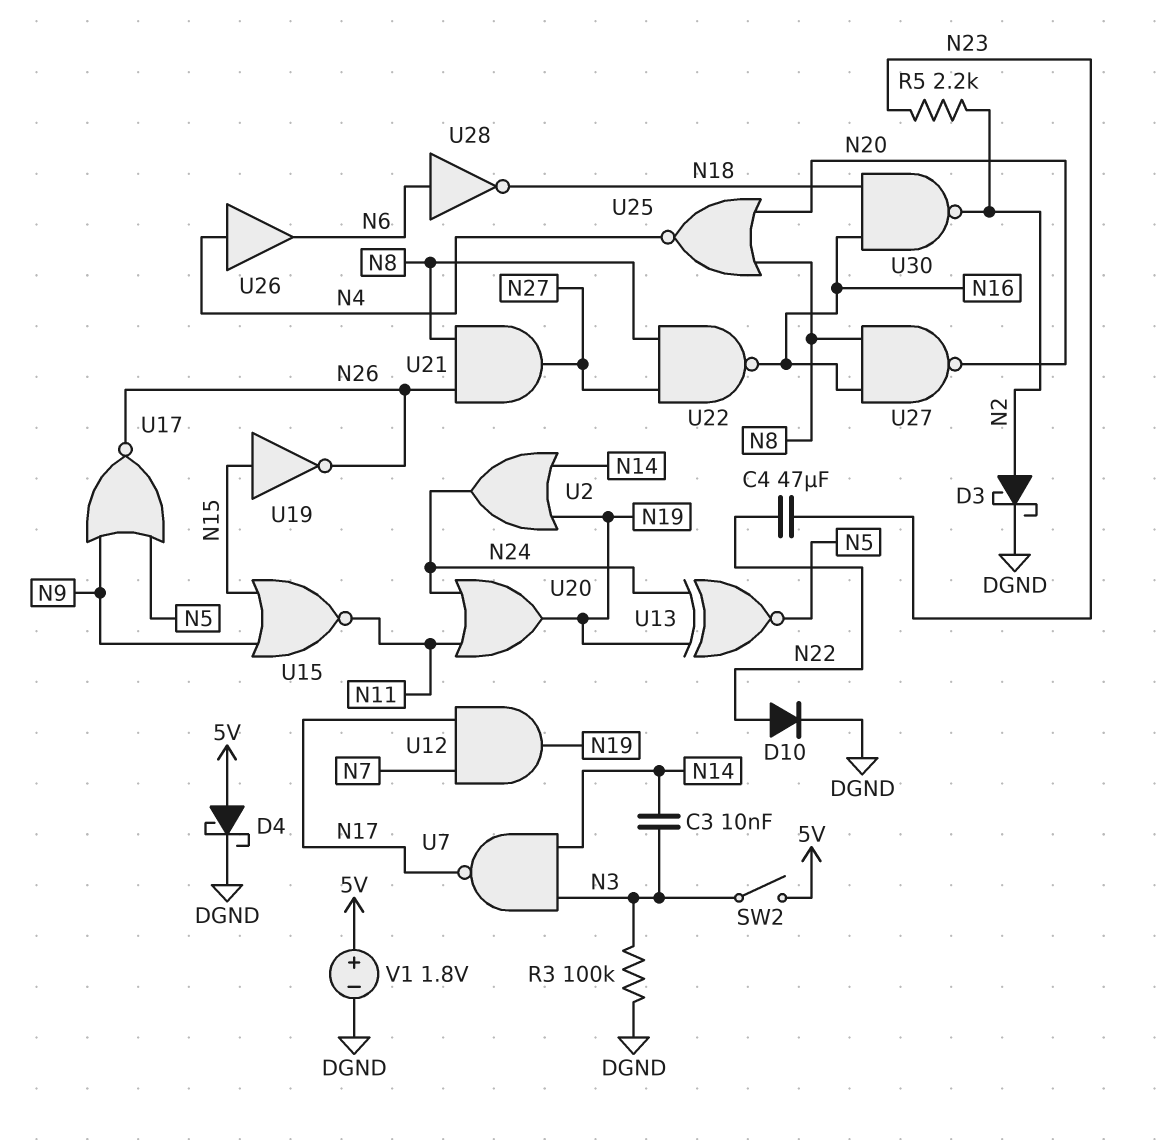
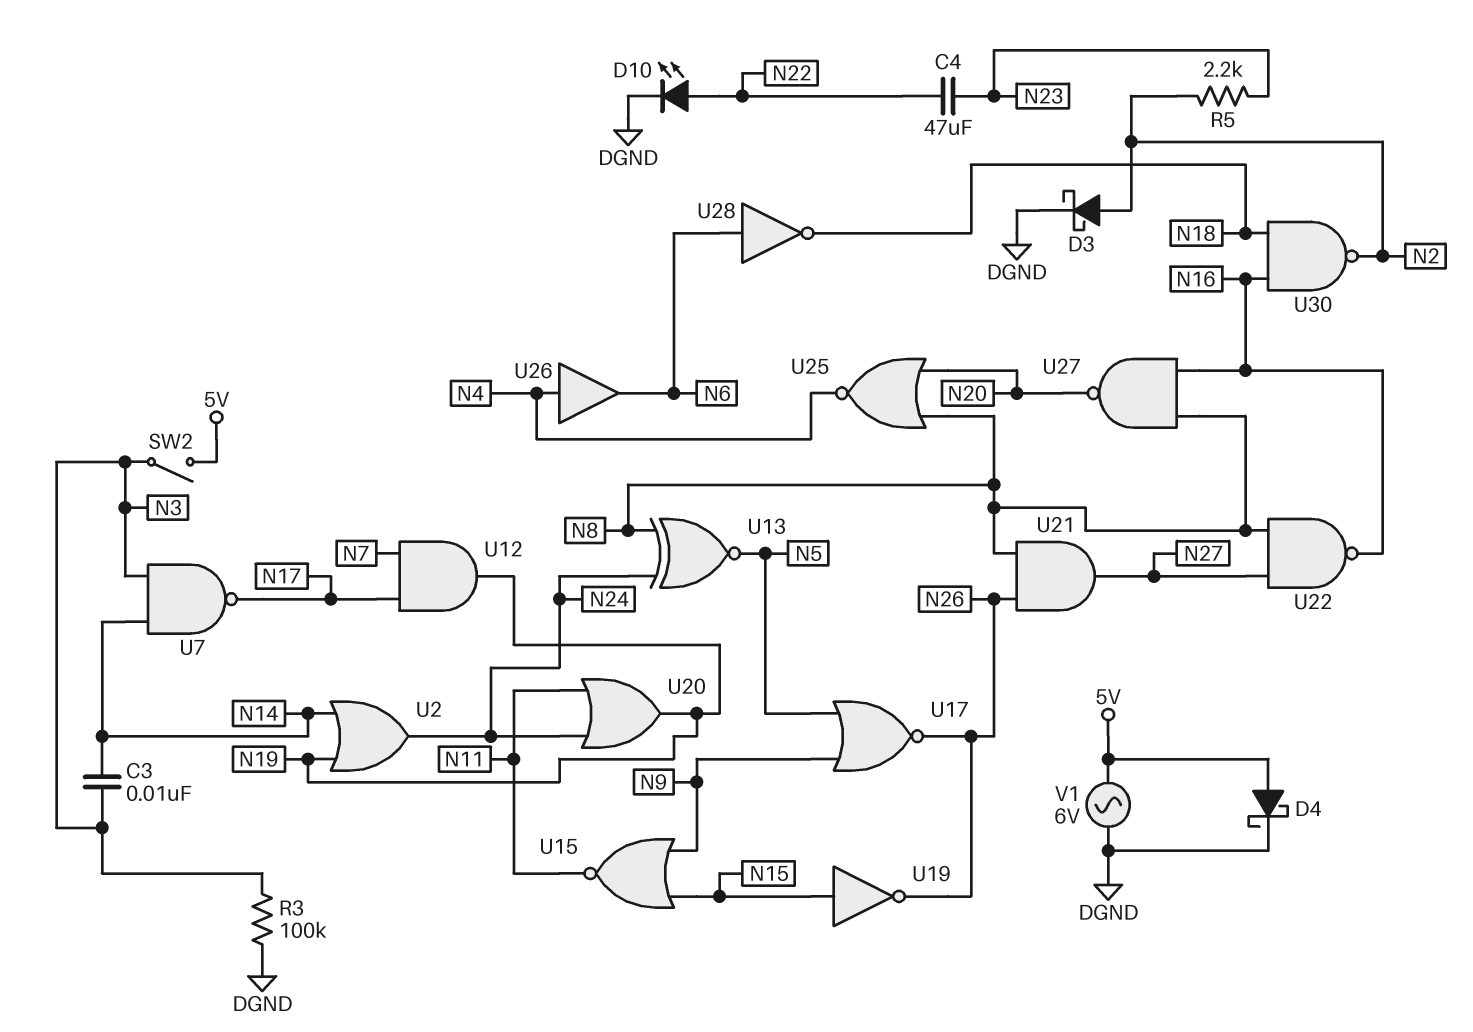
D10: diode (A N22, K DGND) -> LED (A N22, K DGND)
U13: XNOR (in N19, in N24, out N5) -> XNOR (in N8, in N24, out N5)
V1: 1.8V (plus 5V, minus DGND) -> AC 6V (5V, DGND)

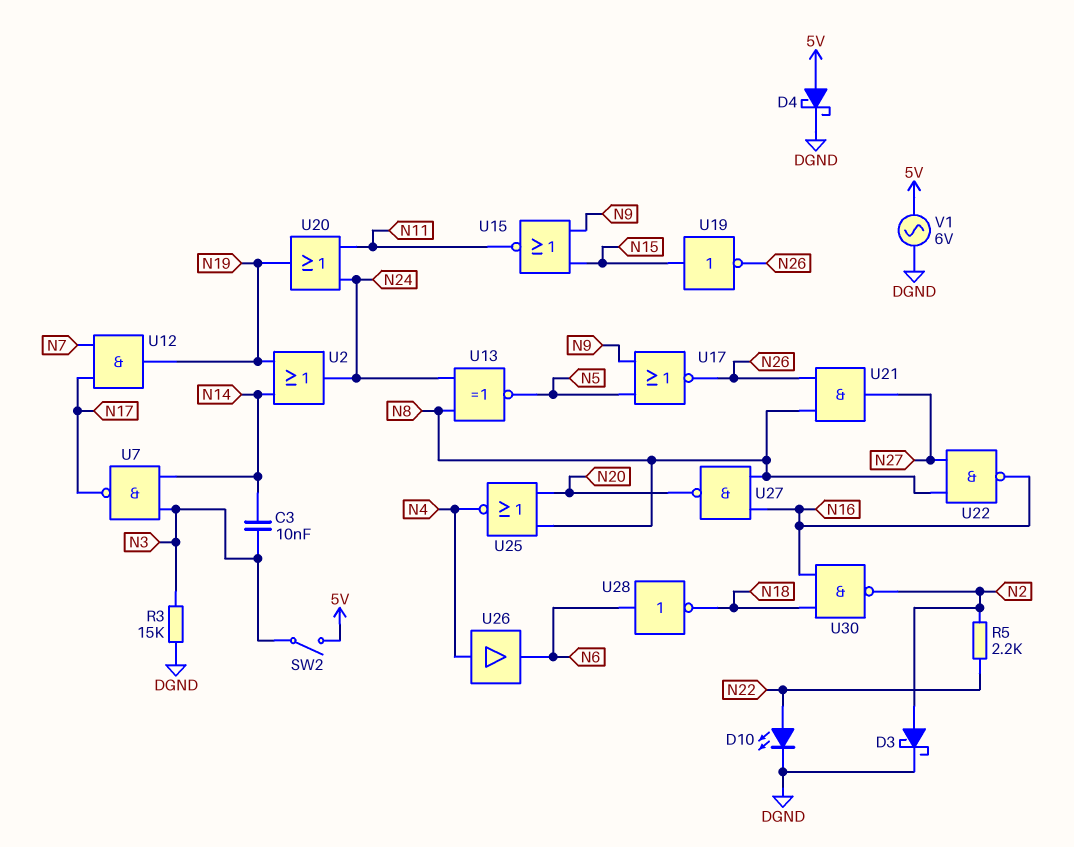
C4: 47uF (N22, N23) -> none
R3: 100k (DGND, N3) -> 15k (DGND, N3)
R5: 2.2k (N2, N23) -> 2.2k (N2, N22)

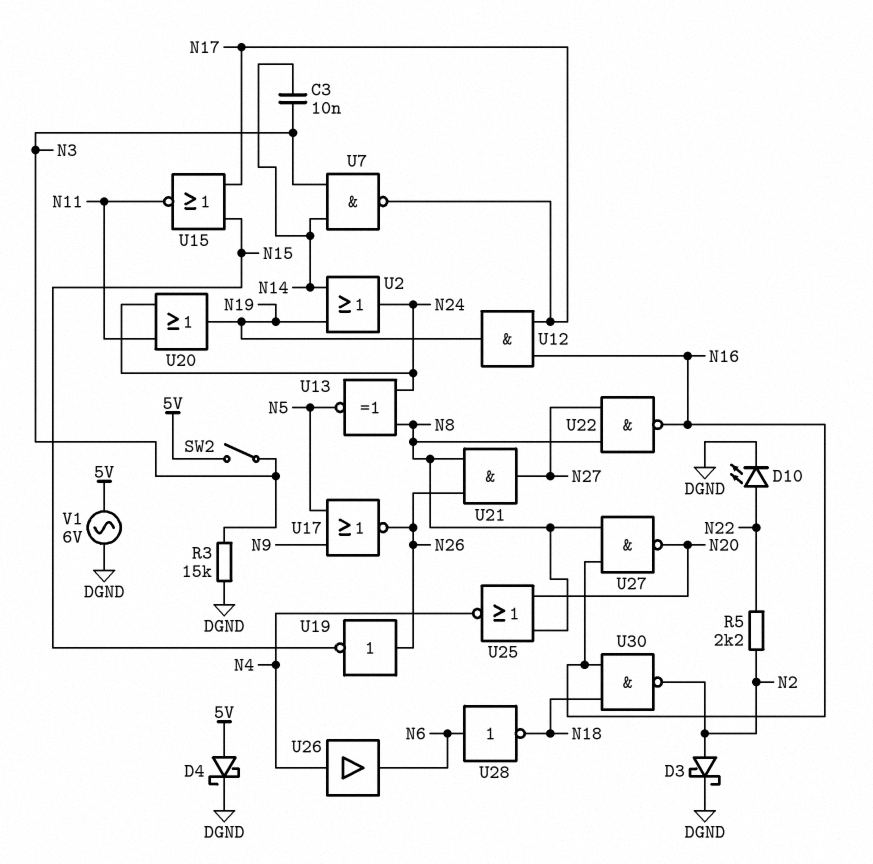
U12: AND (in N7, in N17, out N19) -> AND (in N16, in N17, out N19)
U15: NOR (in N9, in N15, out N11) -> NOR (in N15, in N17, out N11)
U19: NOT (in N15, out N26) -> NOT (in N26, out N15)

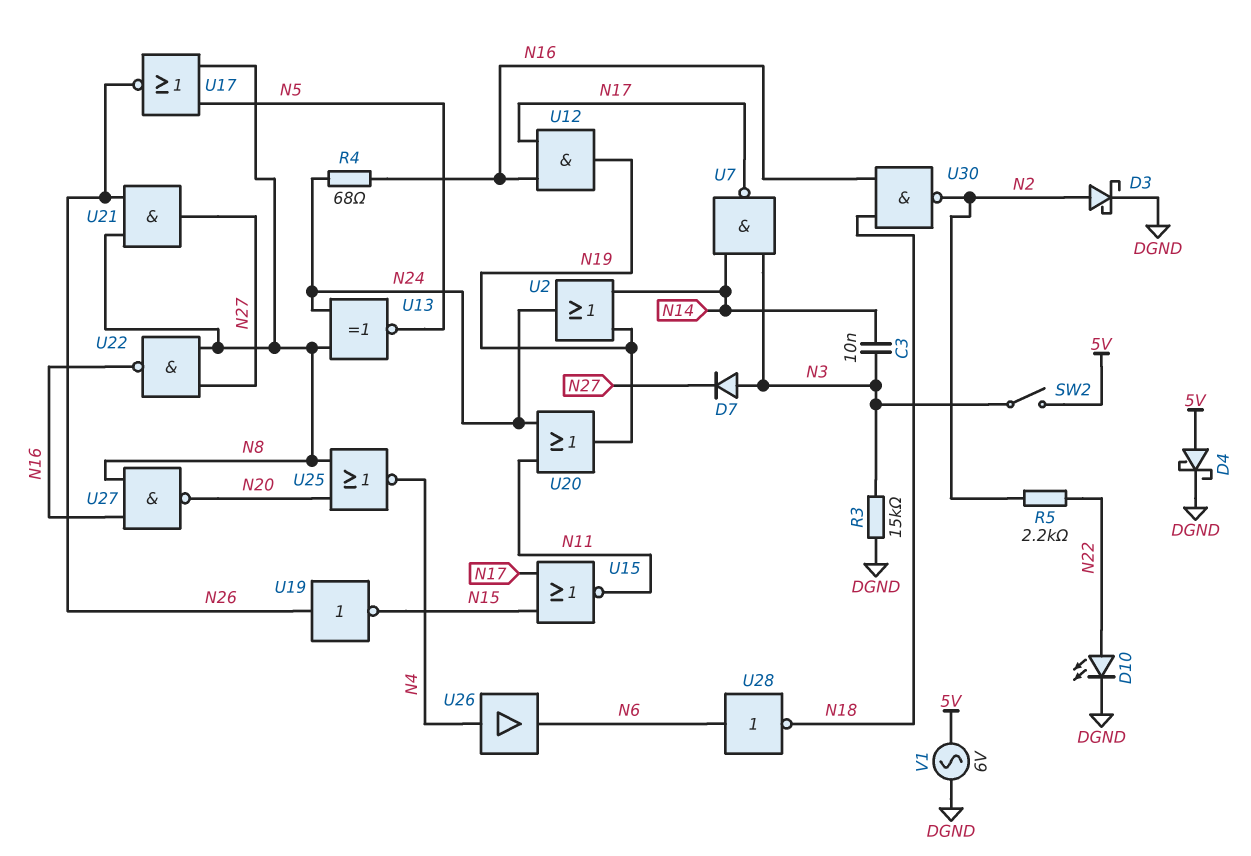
D7: none -> diode (A N3, K N27)
R4: none -> 68 (N16, N24)
U17: NOR (in N5, in N9, out N26) -> NOR (in N5, in N8, out N26)

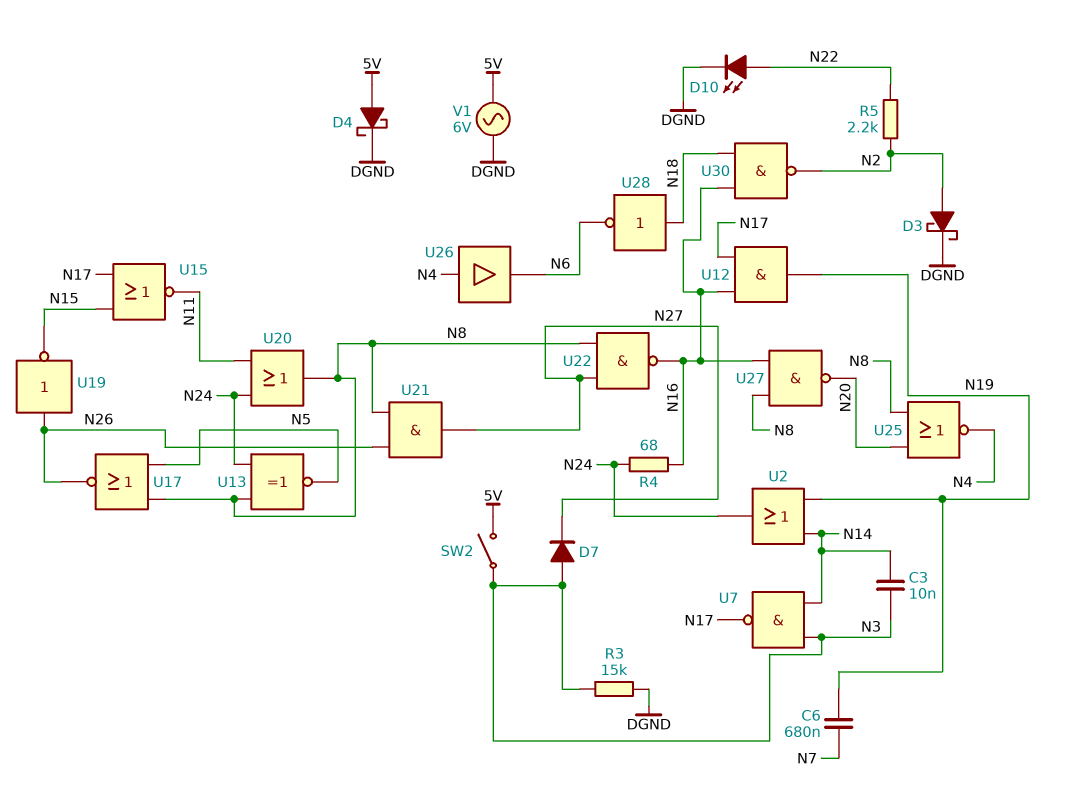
C6: none -> 680nF (N7, N19)
U20: OR (in N11, in N24, out N19) -> OR (in N11, in N24, out N8)
U28: NOT (in N6, out N18) -> NOT (in N18, out N6)

